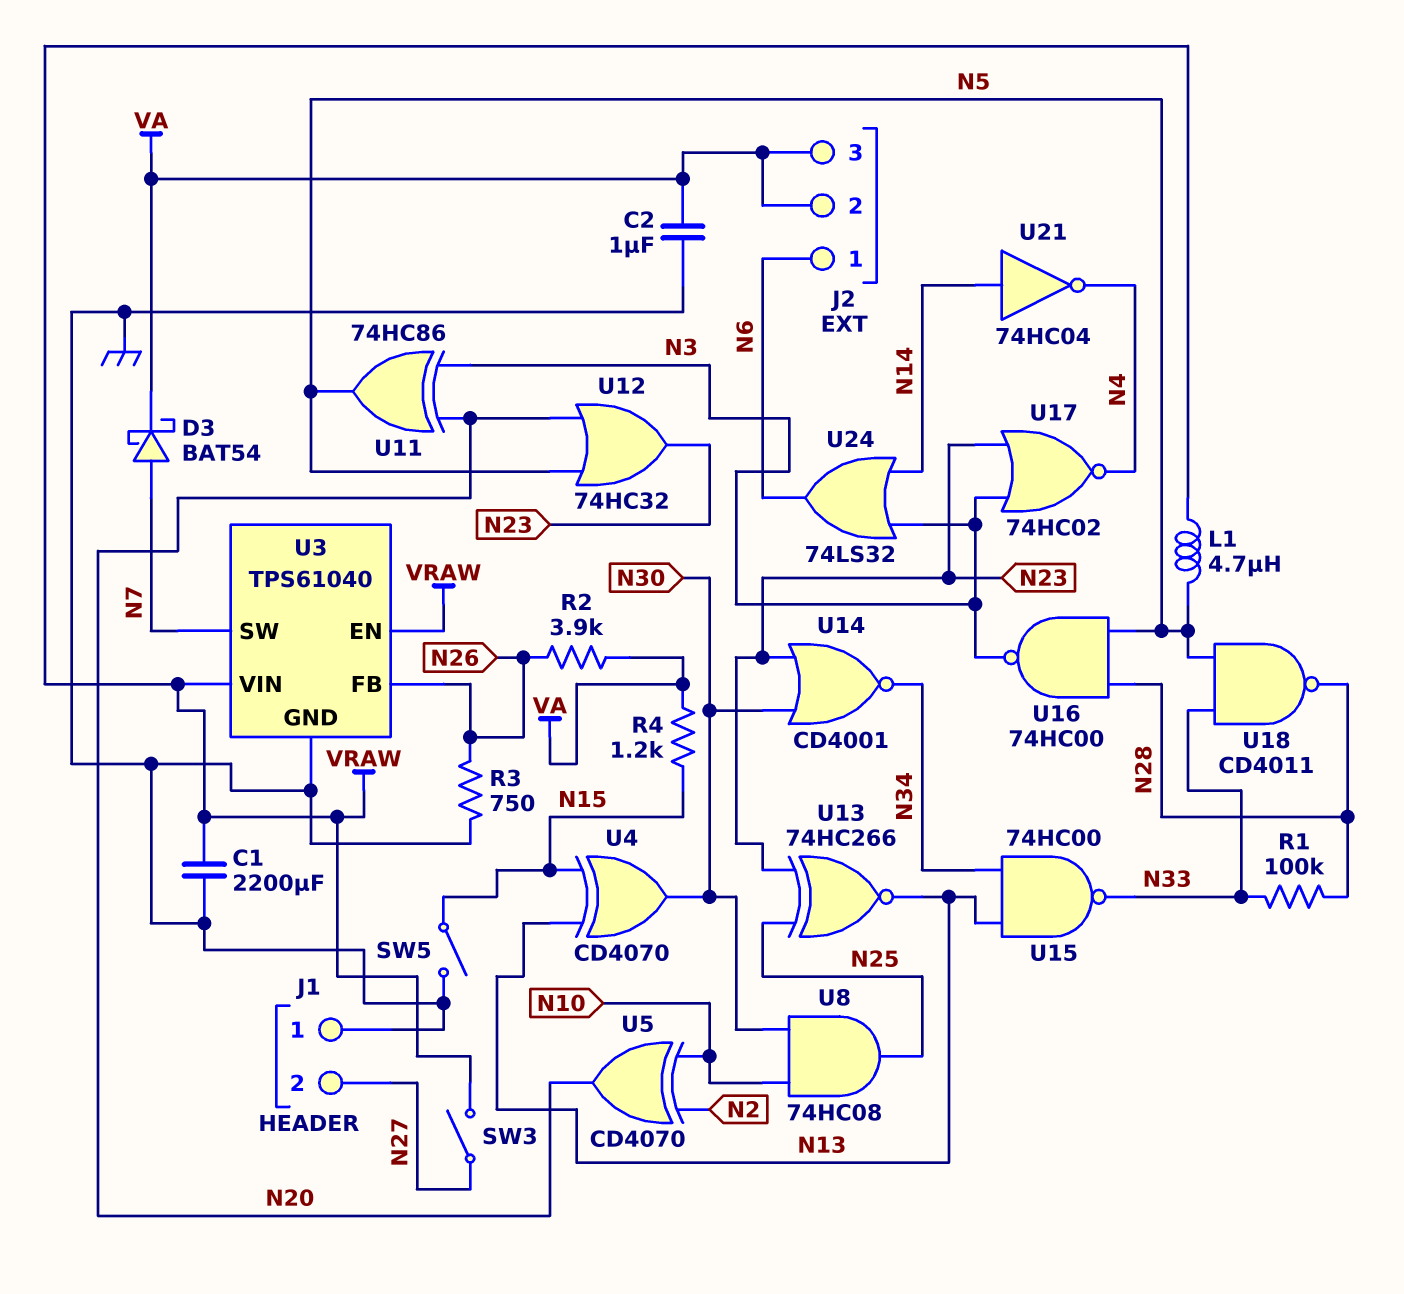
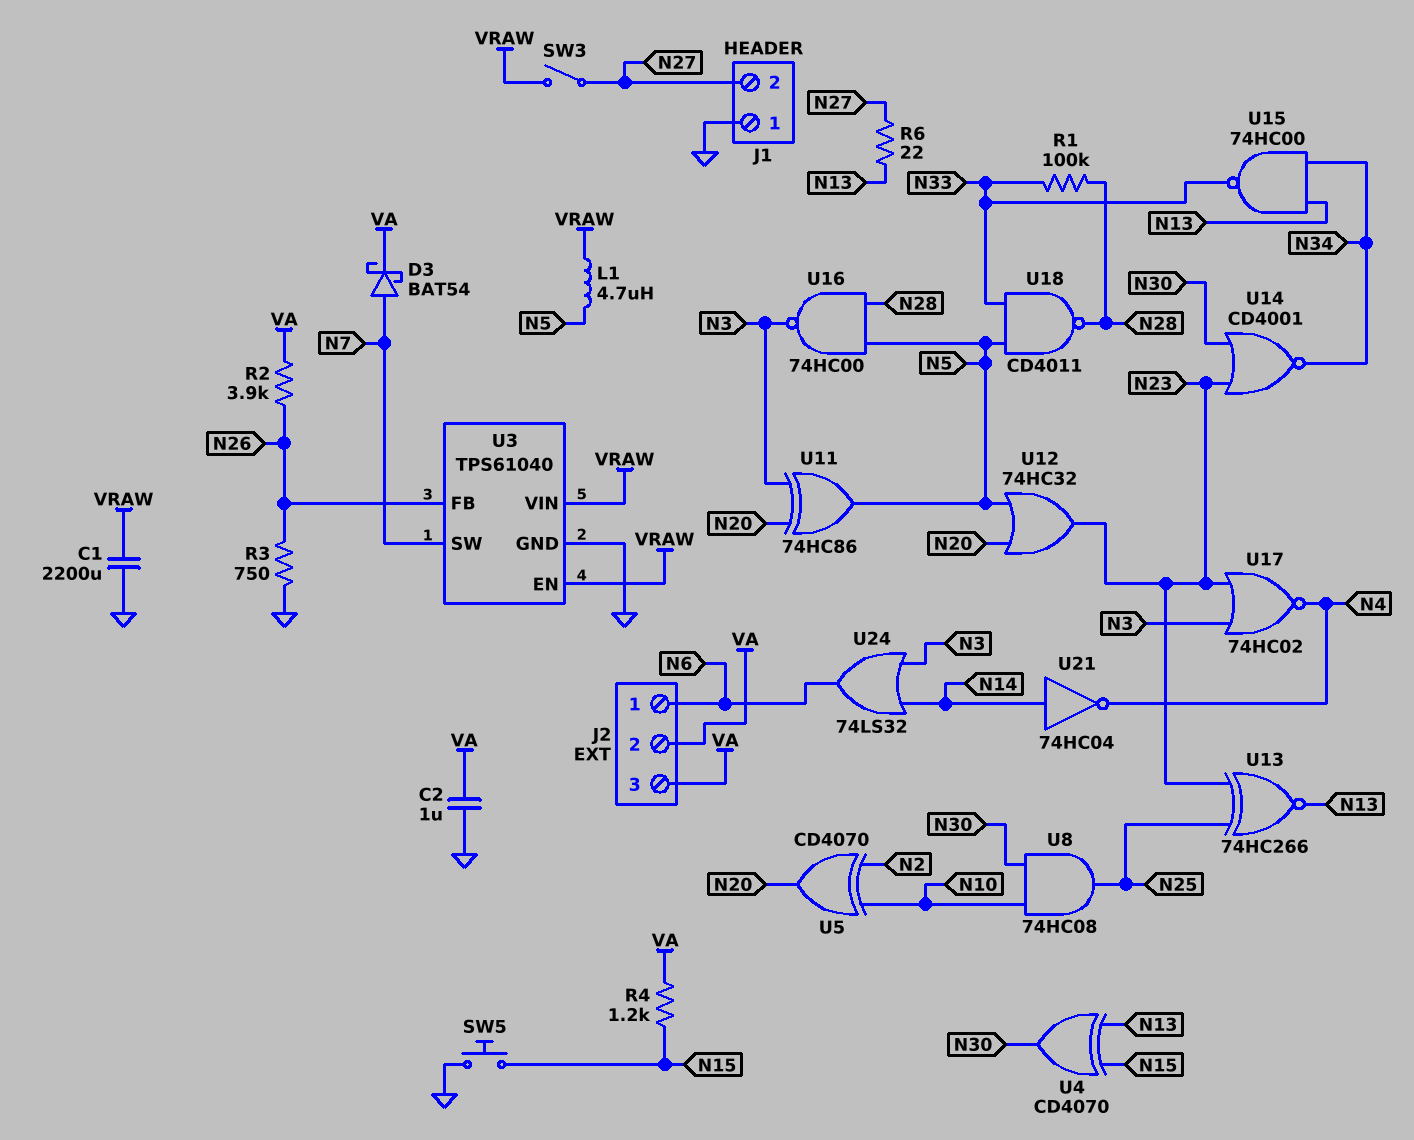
R6: none -> 22 (N13, N27)
SW5: switch (GND, N15) -> button (GND, N15)

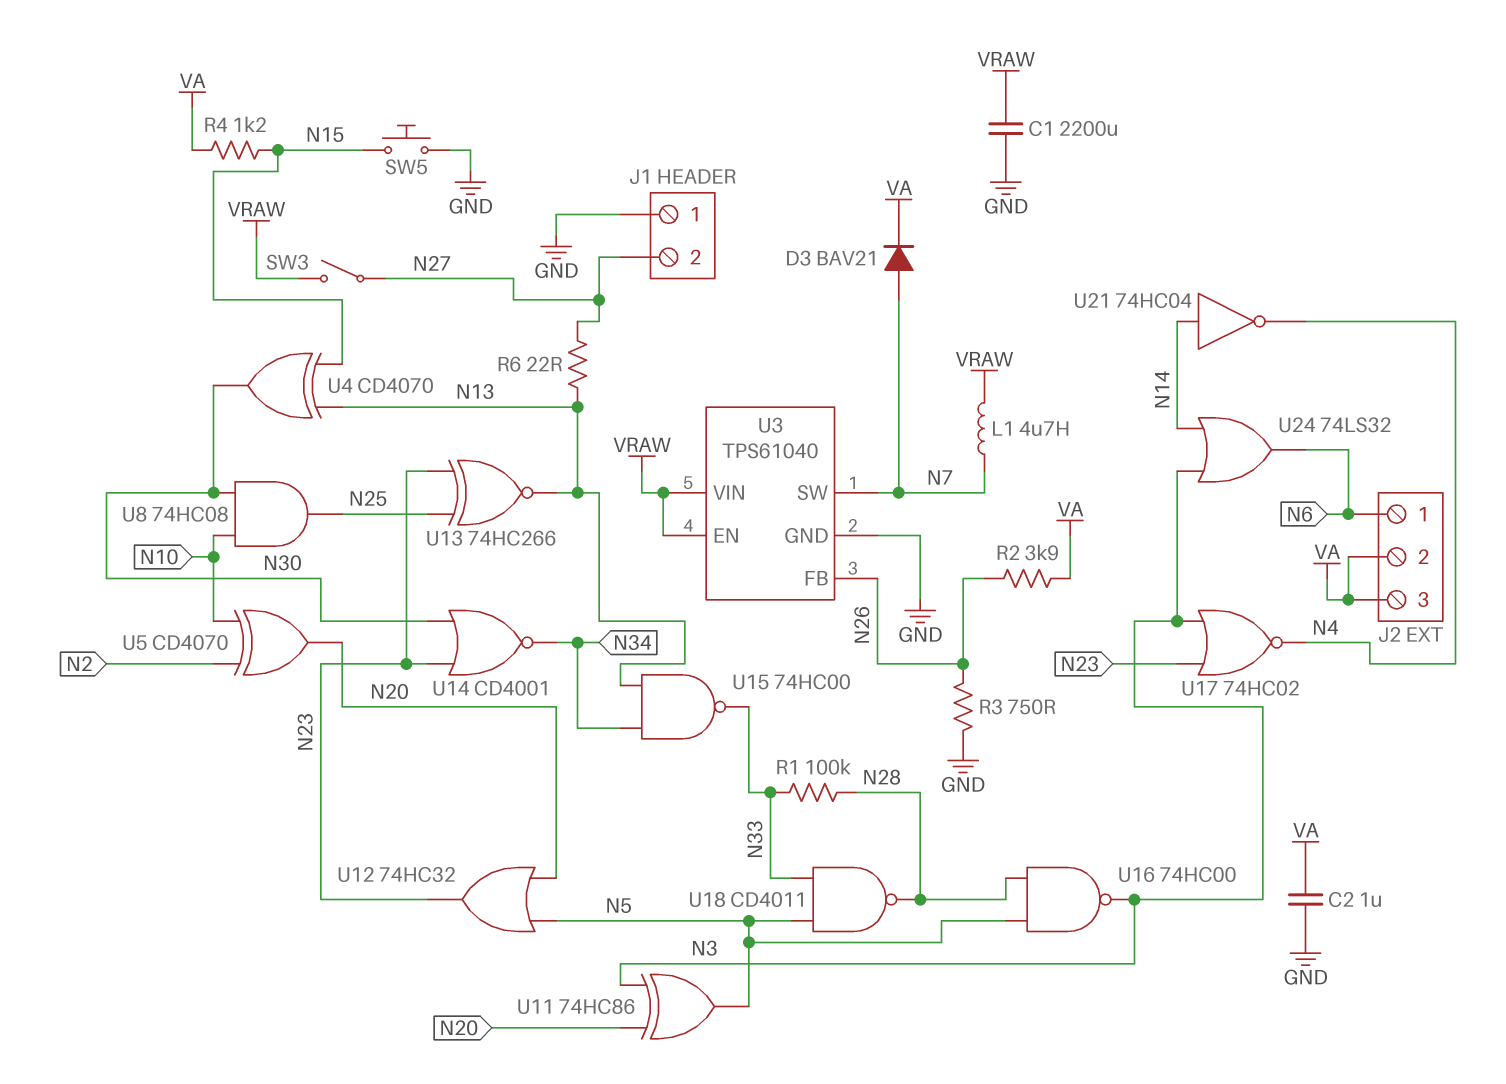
D3: schottky BAT54 (A N7, K VA) -> diode BAV21 (A N7, K VA)
L1: 4.7uH (N5, VRAW) -> 4.7uH (N7, VRAW)

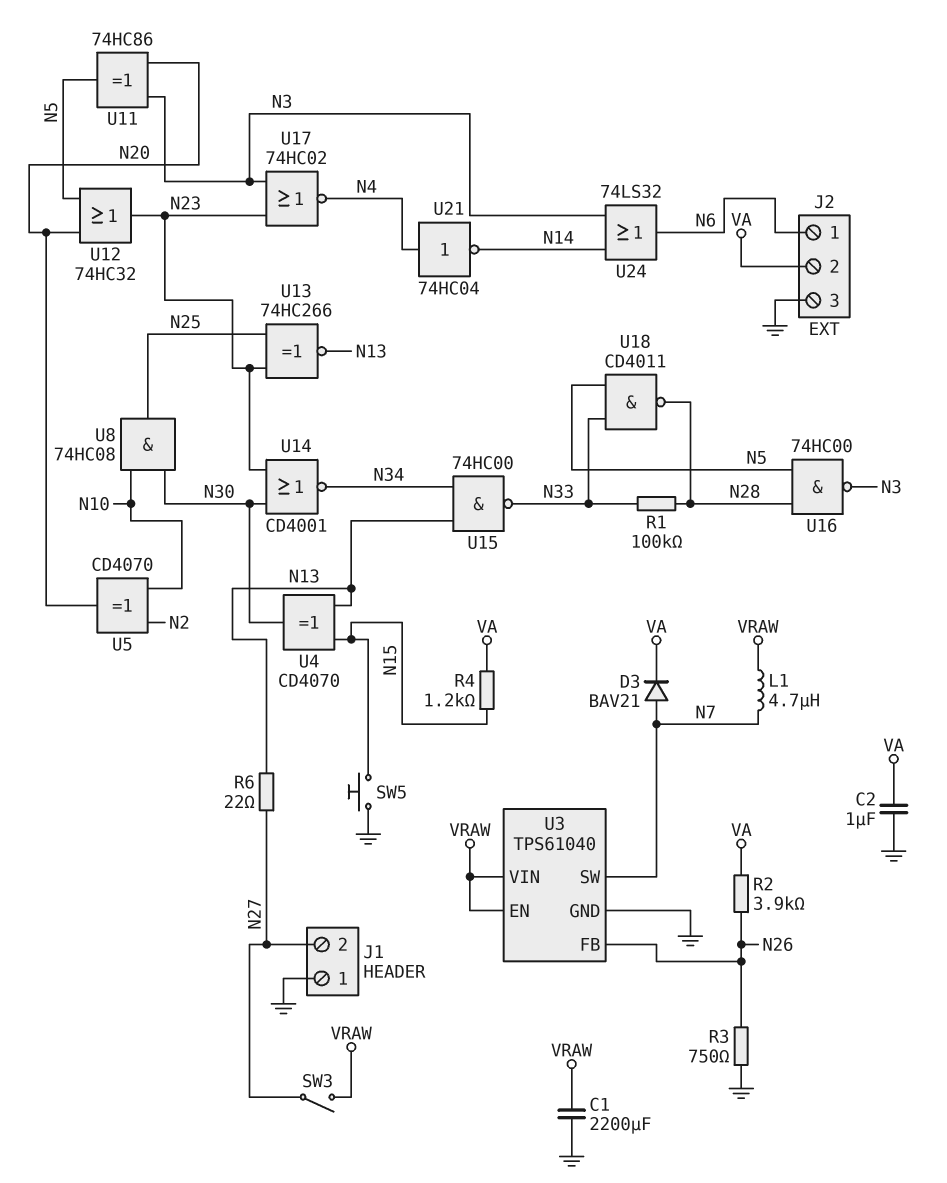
J2 pin 3: VA -> GND
U21: NOT 74HC04 (in N14, out N4) -> NOT 74HC04 (in N4, out N14)

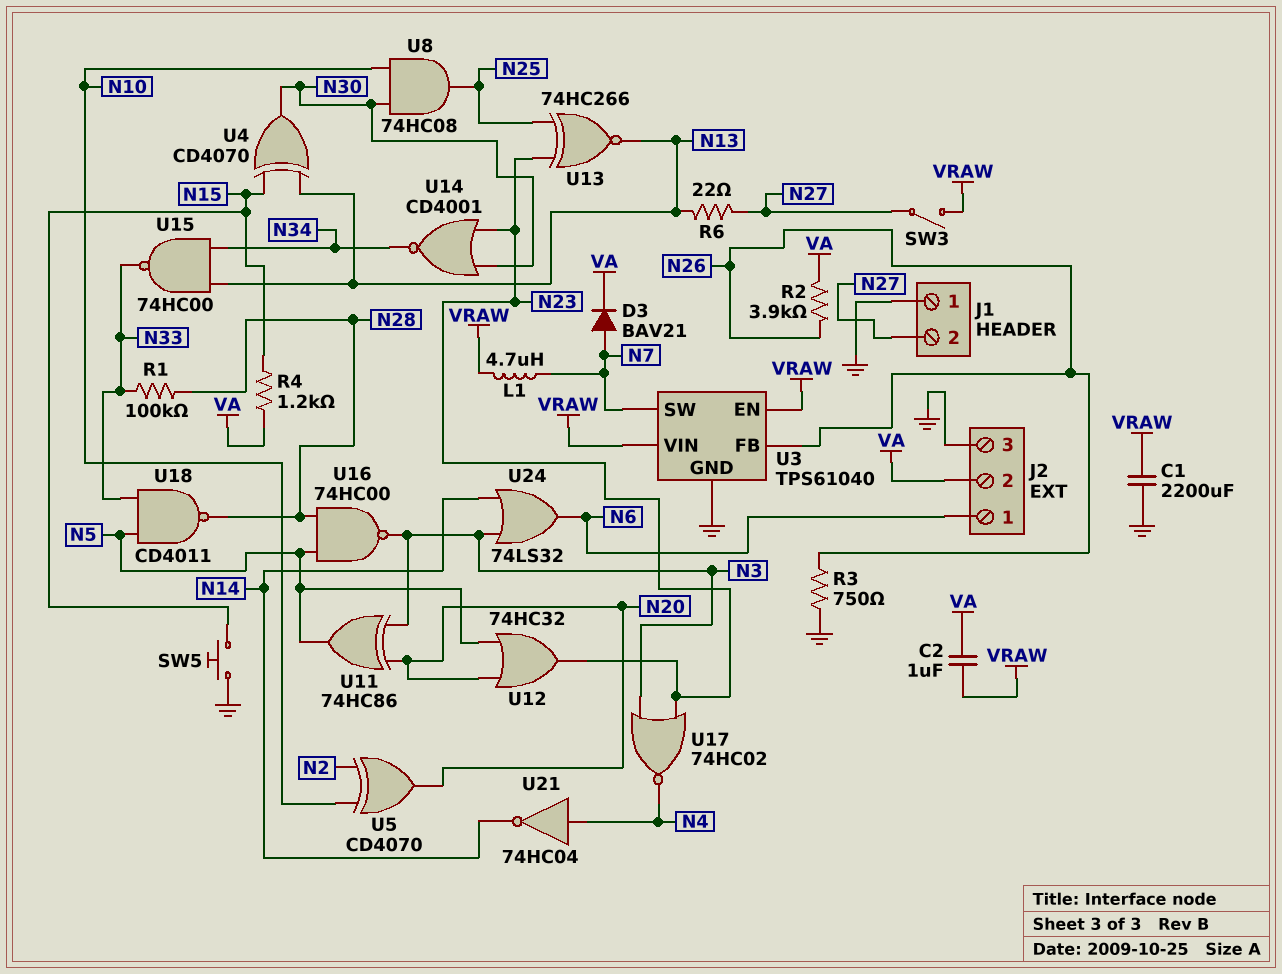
C2: 1uF (GND, VA) -> 1uF (VA, VRAW)

